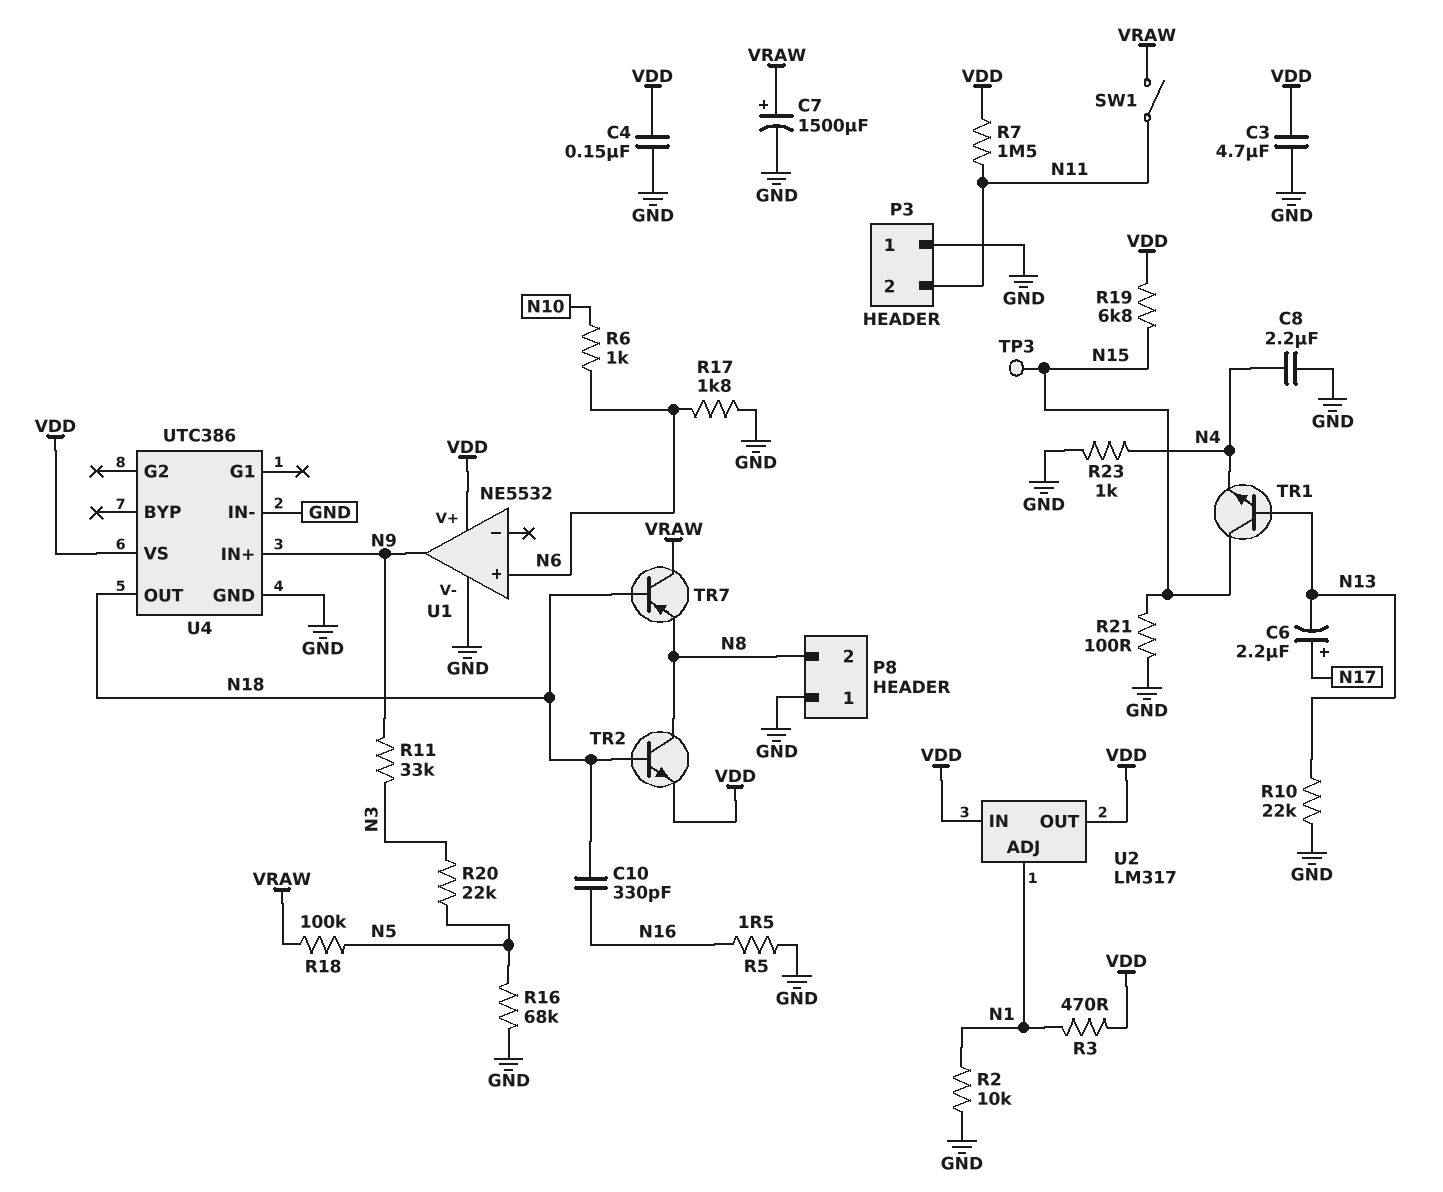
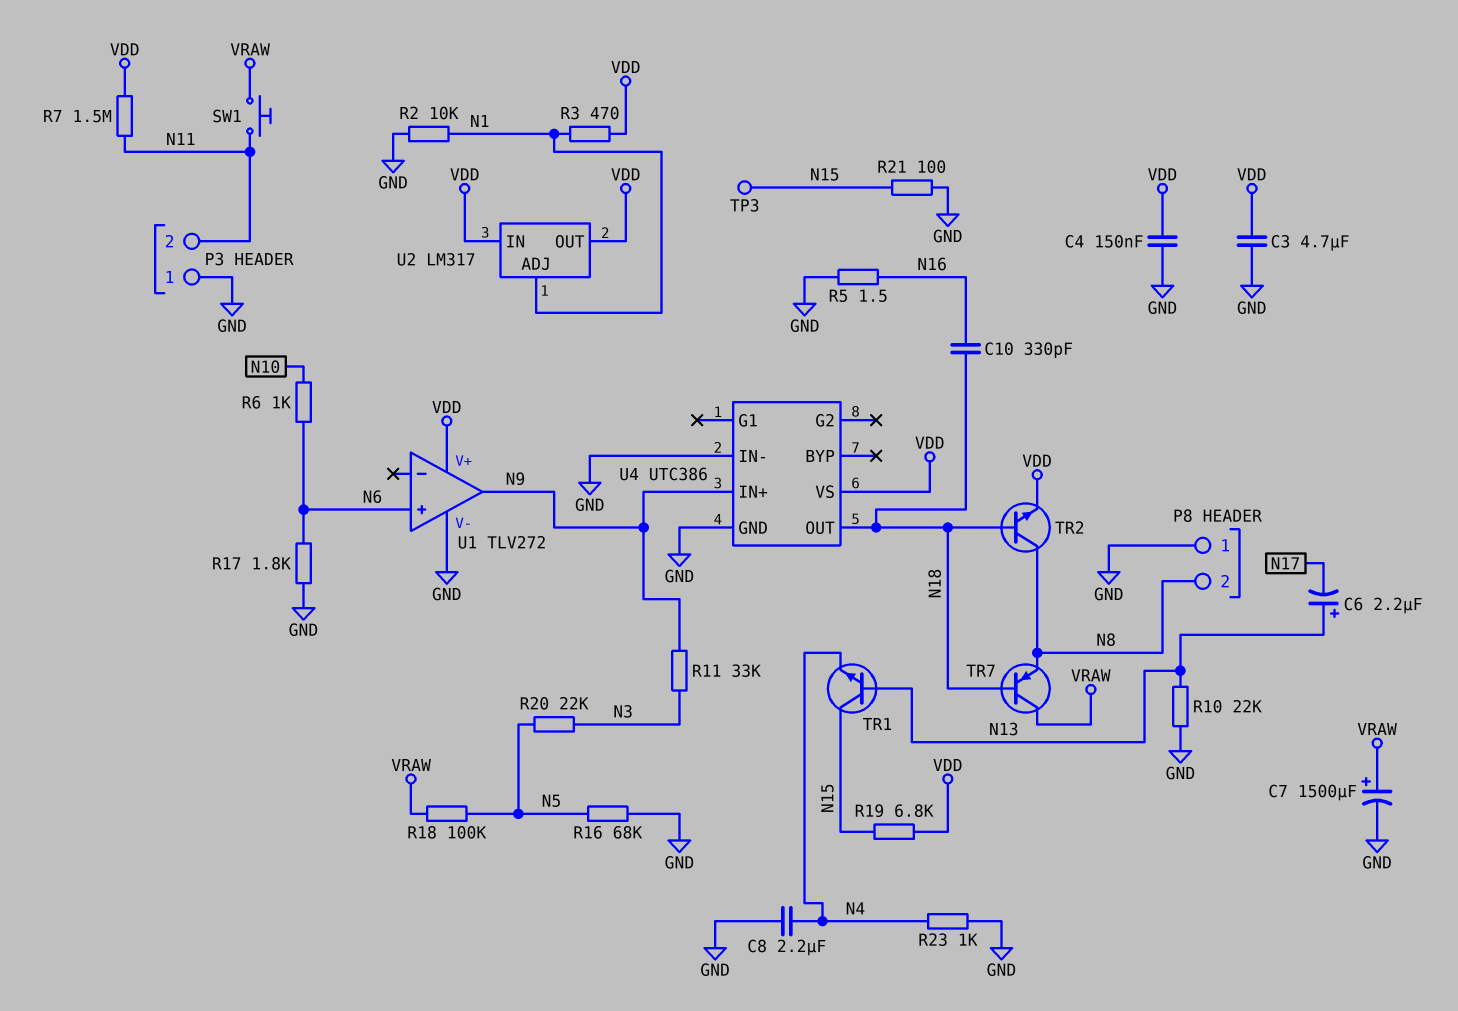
C6: 2.2uF (plus N17, minus N13) -> 2.2uF (plus N13, minus N17)
SW1: switch (N11, VRAW) -> button (N11, VRAW)
U1: NE5532 -> TLV272

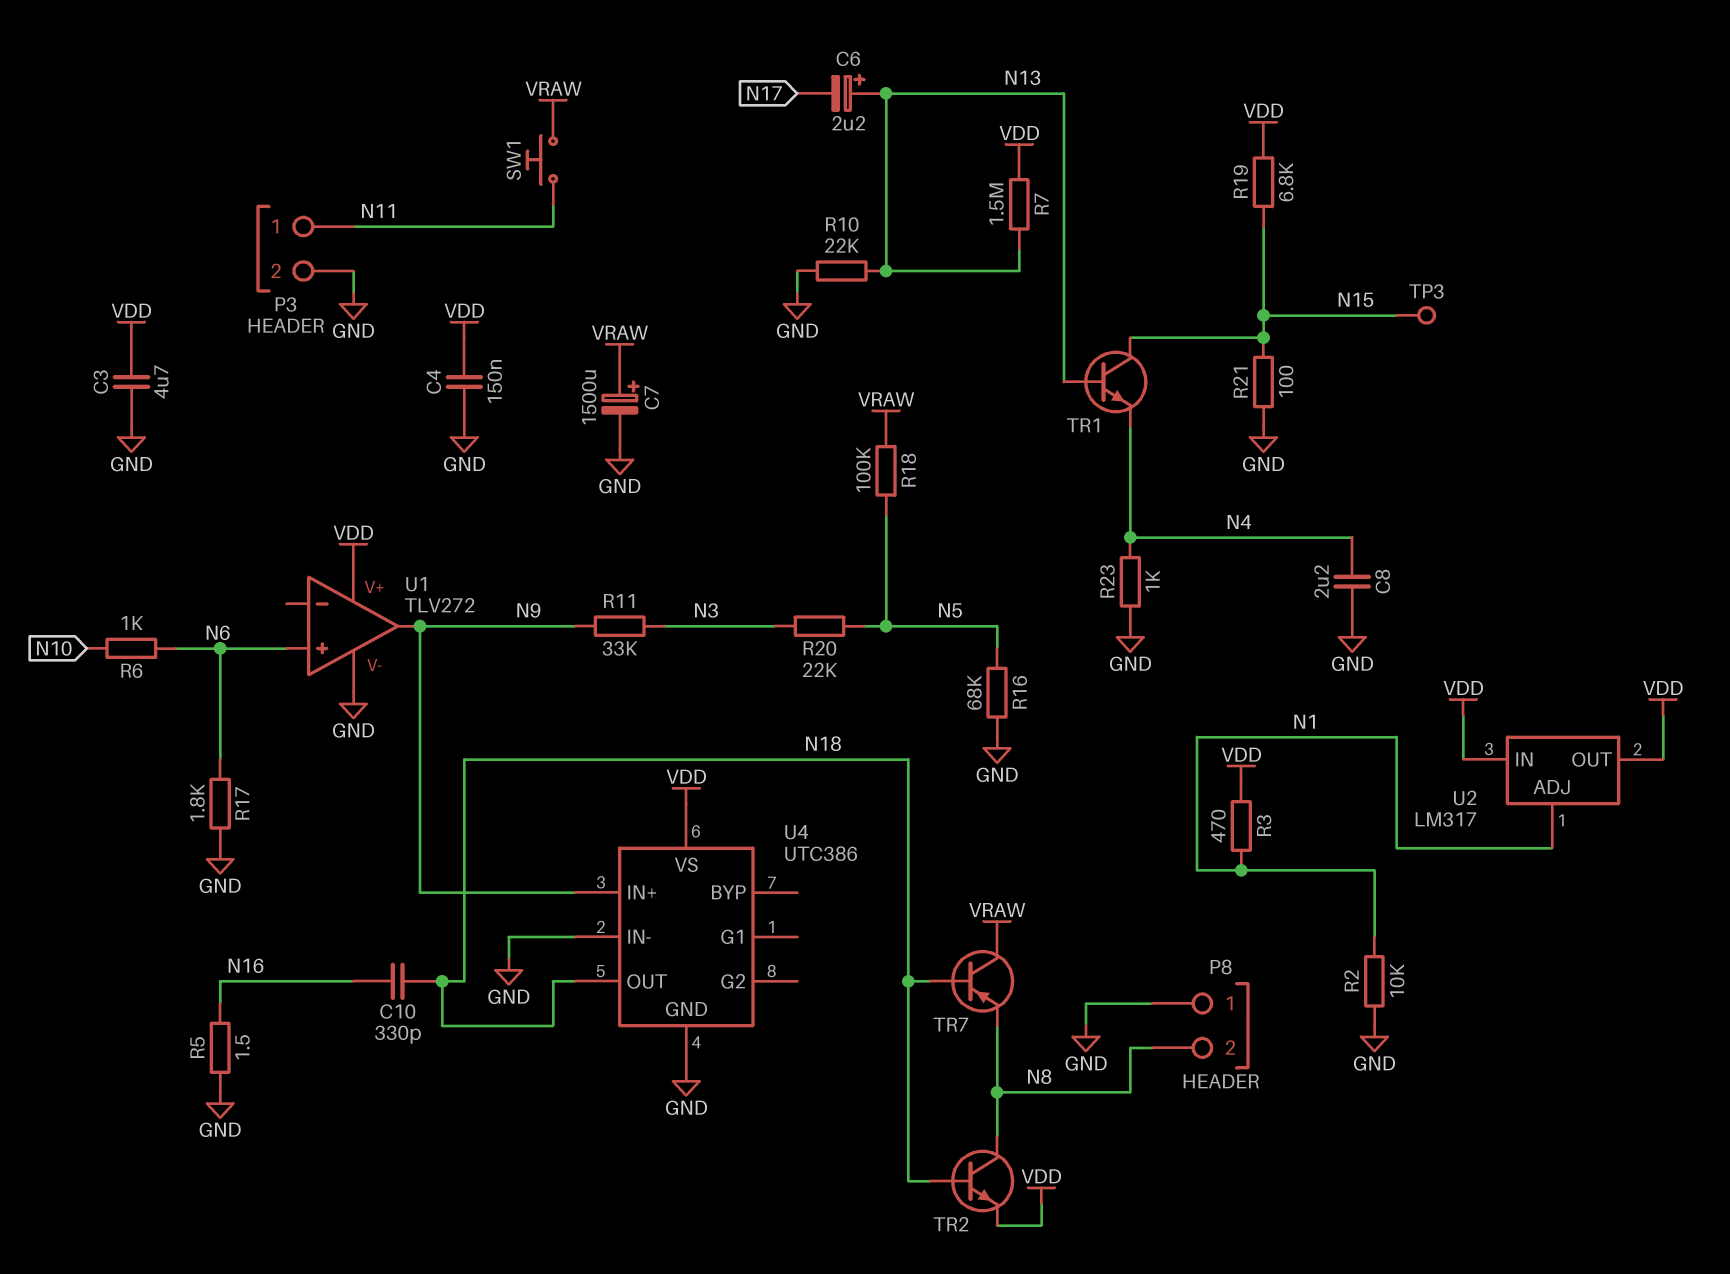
P3 pin 1: GND -> N11
P3 pin 2: N11 -> GND
R7: 1.5M (N11, VDD) -> 1.5M (N13, VDD)

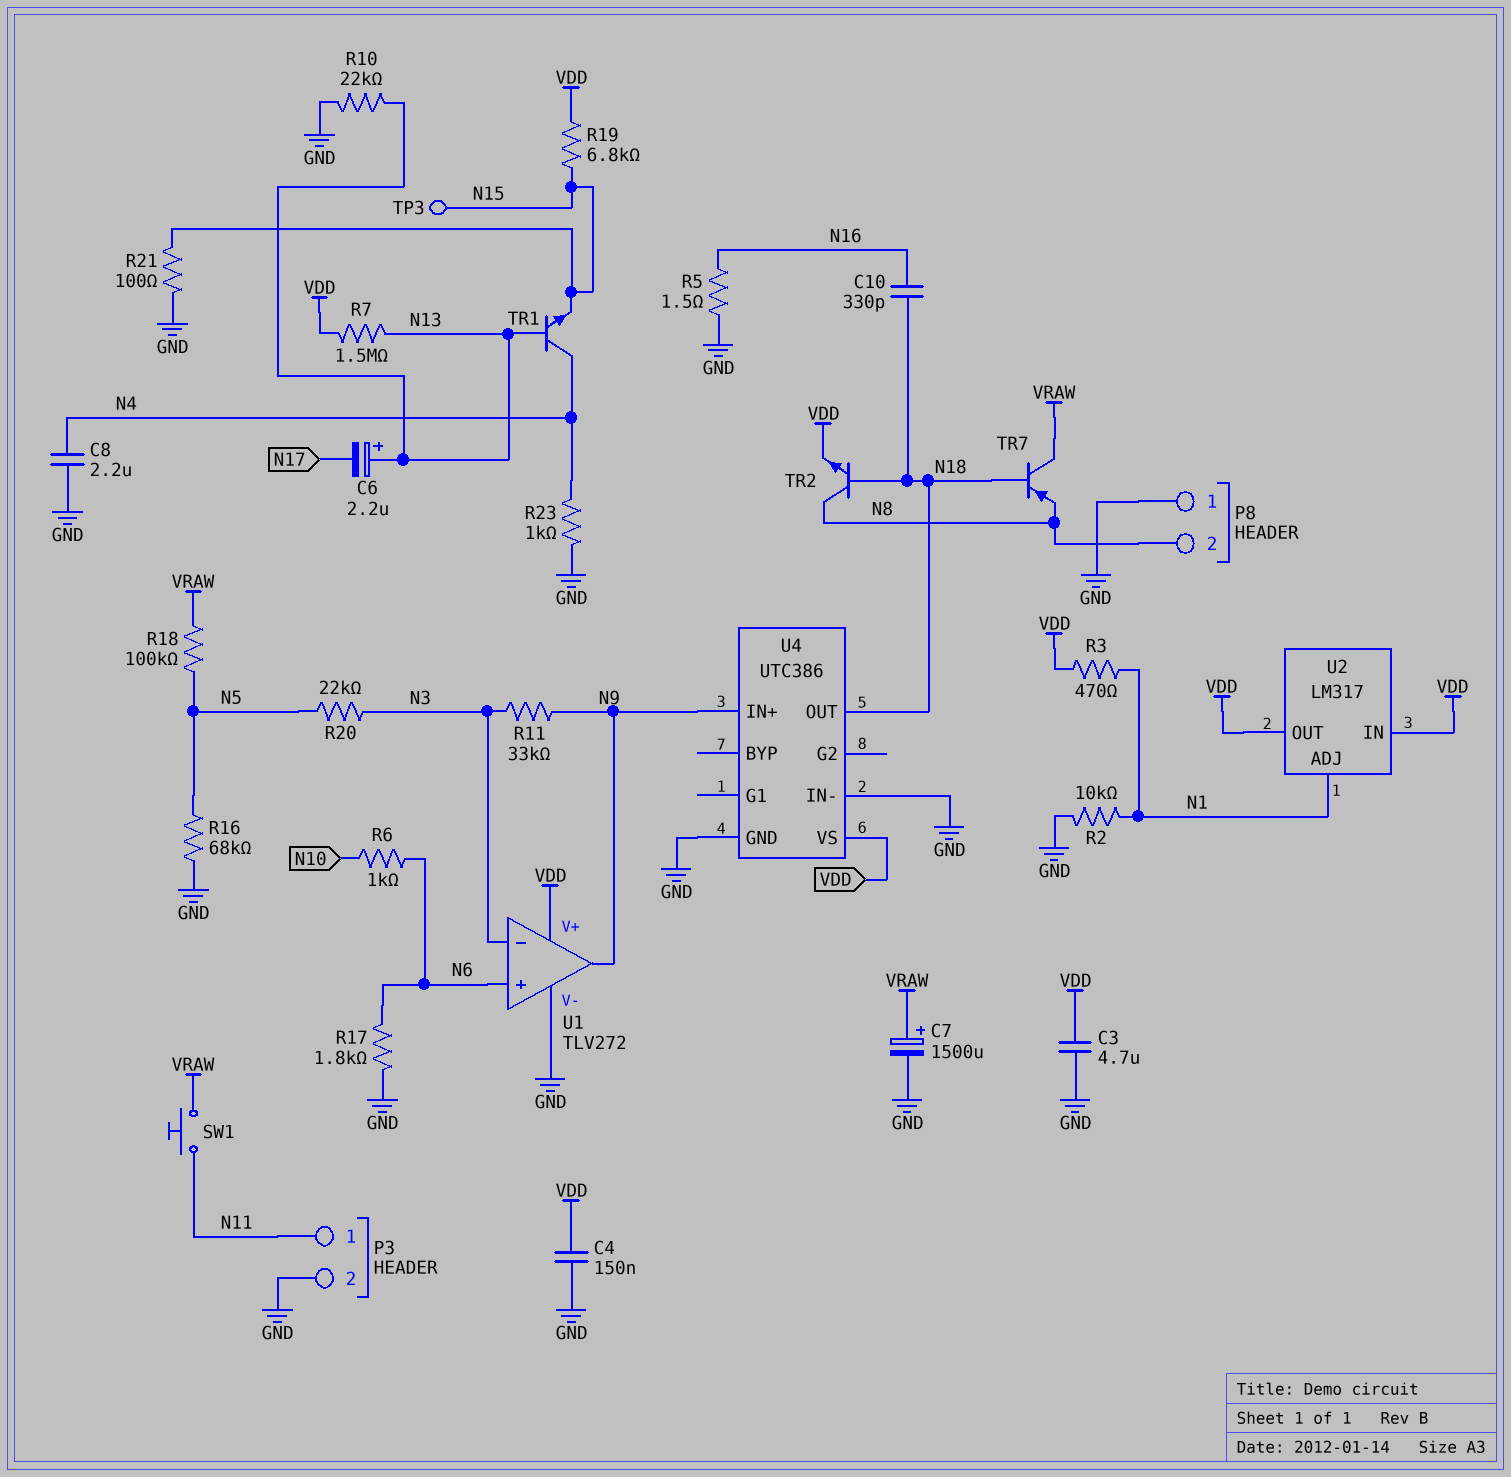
TR1: NPN (B N13, C N15, E N4) -> NPN (B N13, C N4, E N15)
U1 pin in-: none -> N3

